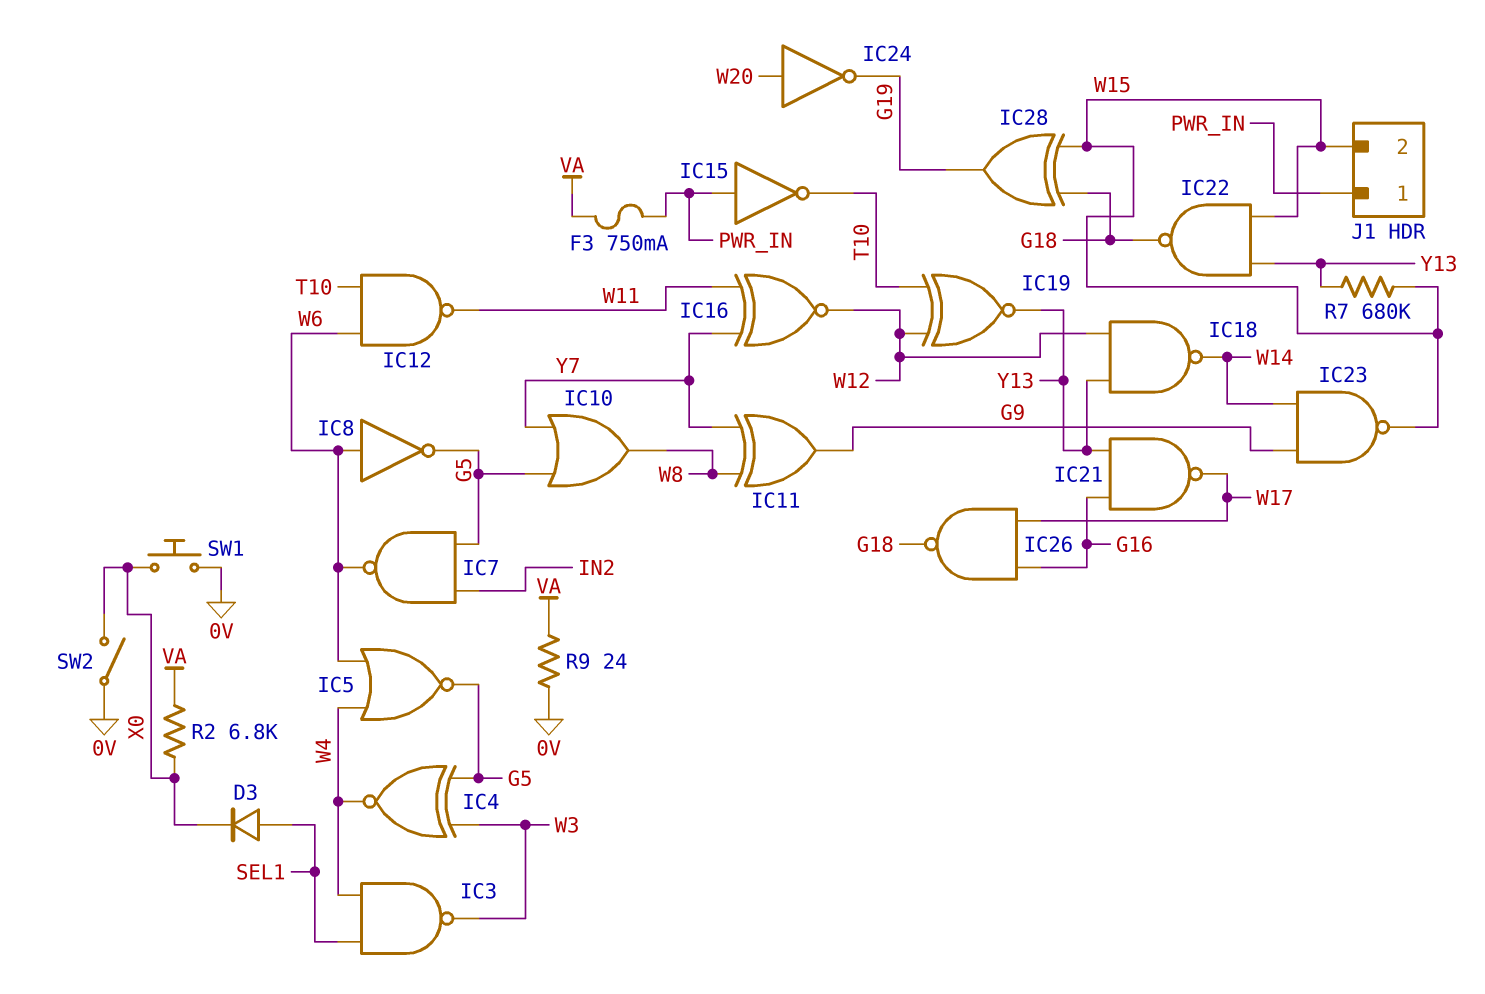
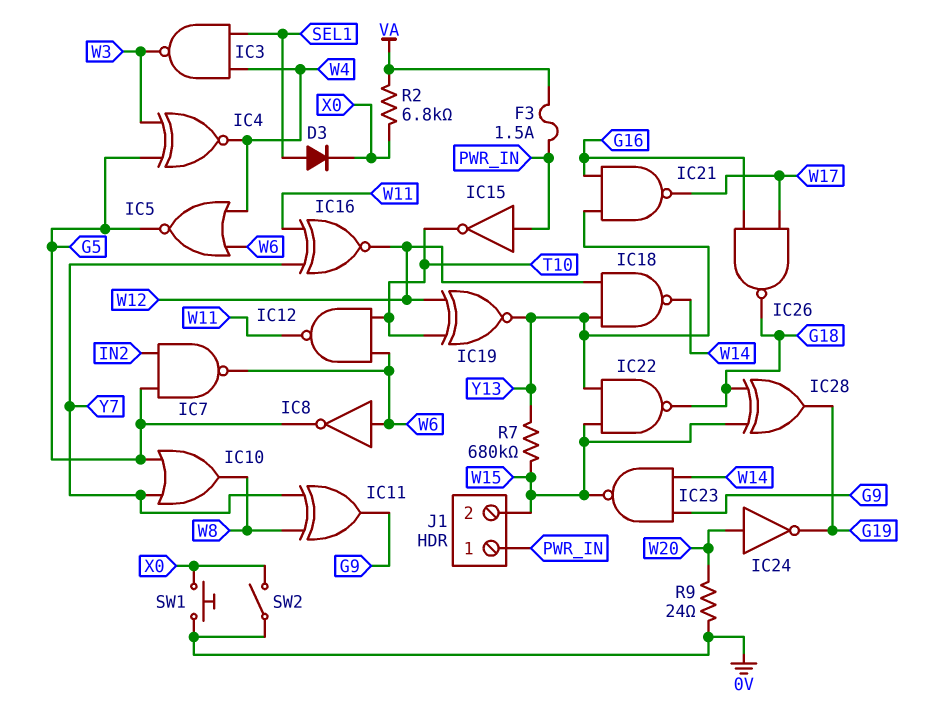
F3: 750mA (PWR_IN, VA) -> 1.5A (PWR_IN, VA)
R9: 24 (0V, VA) -> 24 (0V, W20)

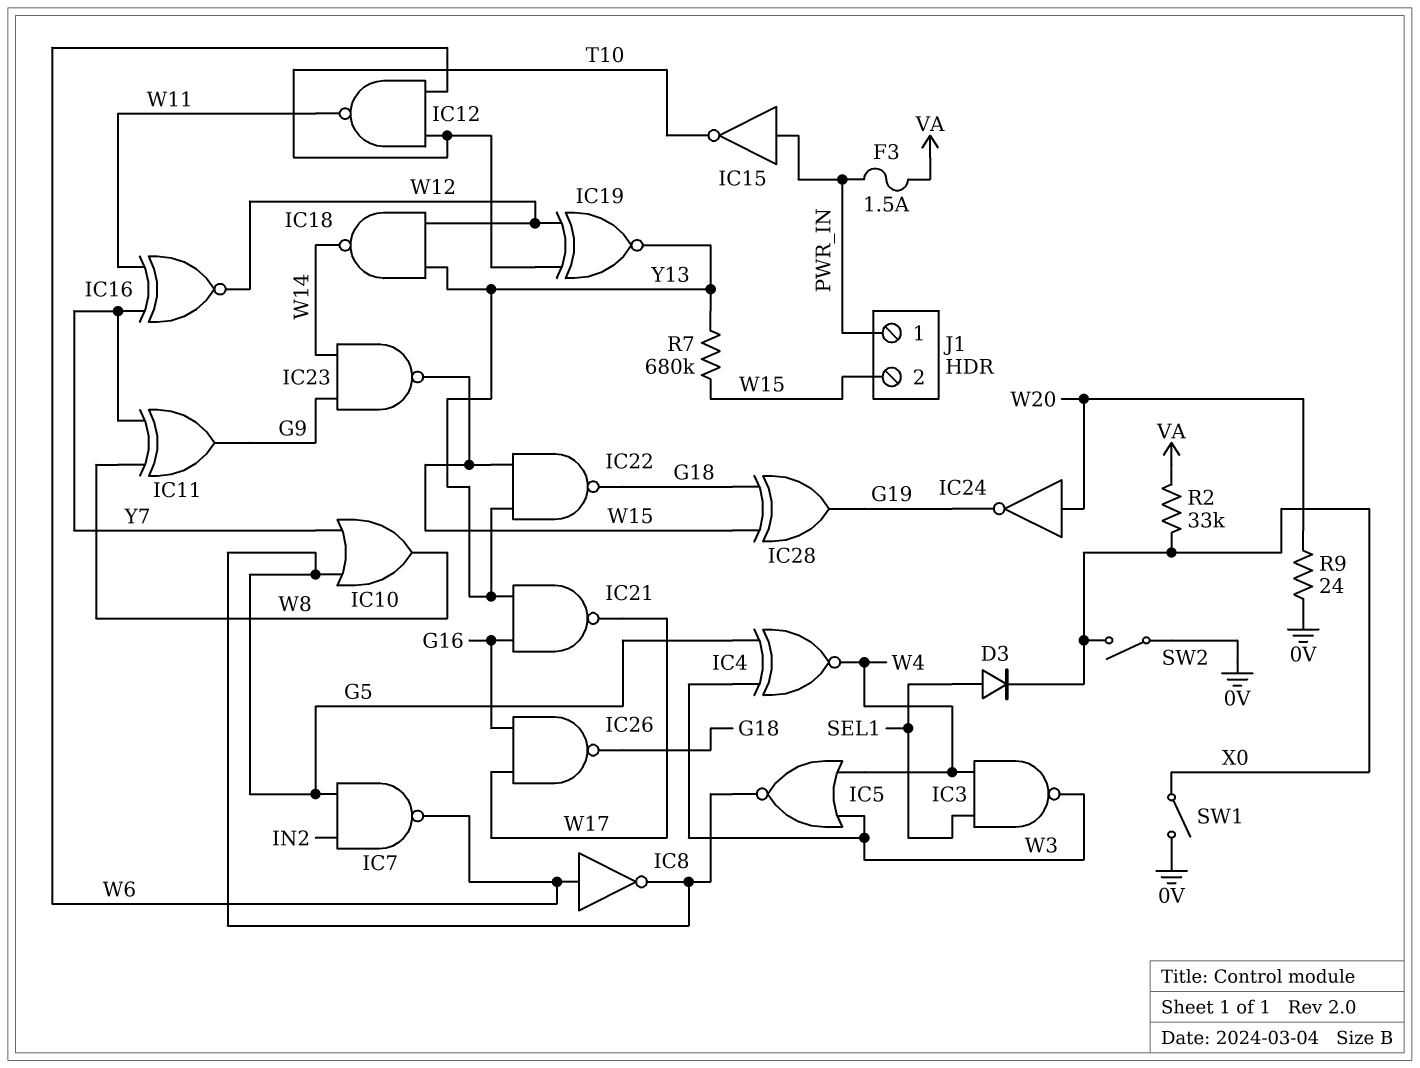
IC5: NOR (in W4, in W6, out G5) -> NOR (in W3, in W4, out G5)
R2: 6.8k (VA, X0) -> 33k (VA, X0)
SW1: button (0V, X0) -> switch (0V, X0)

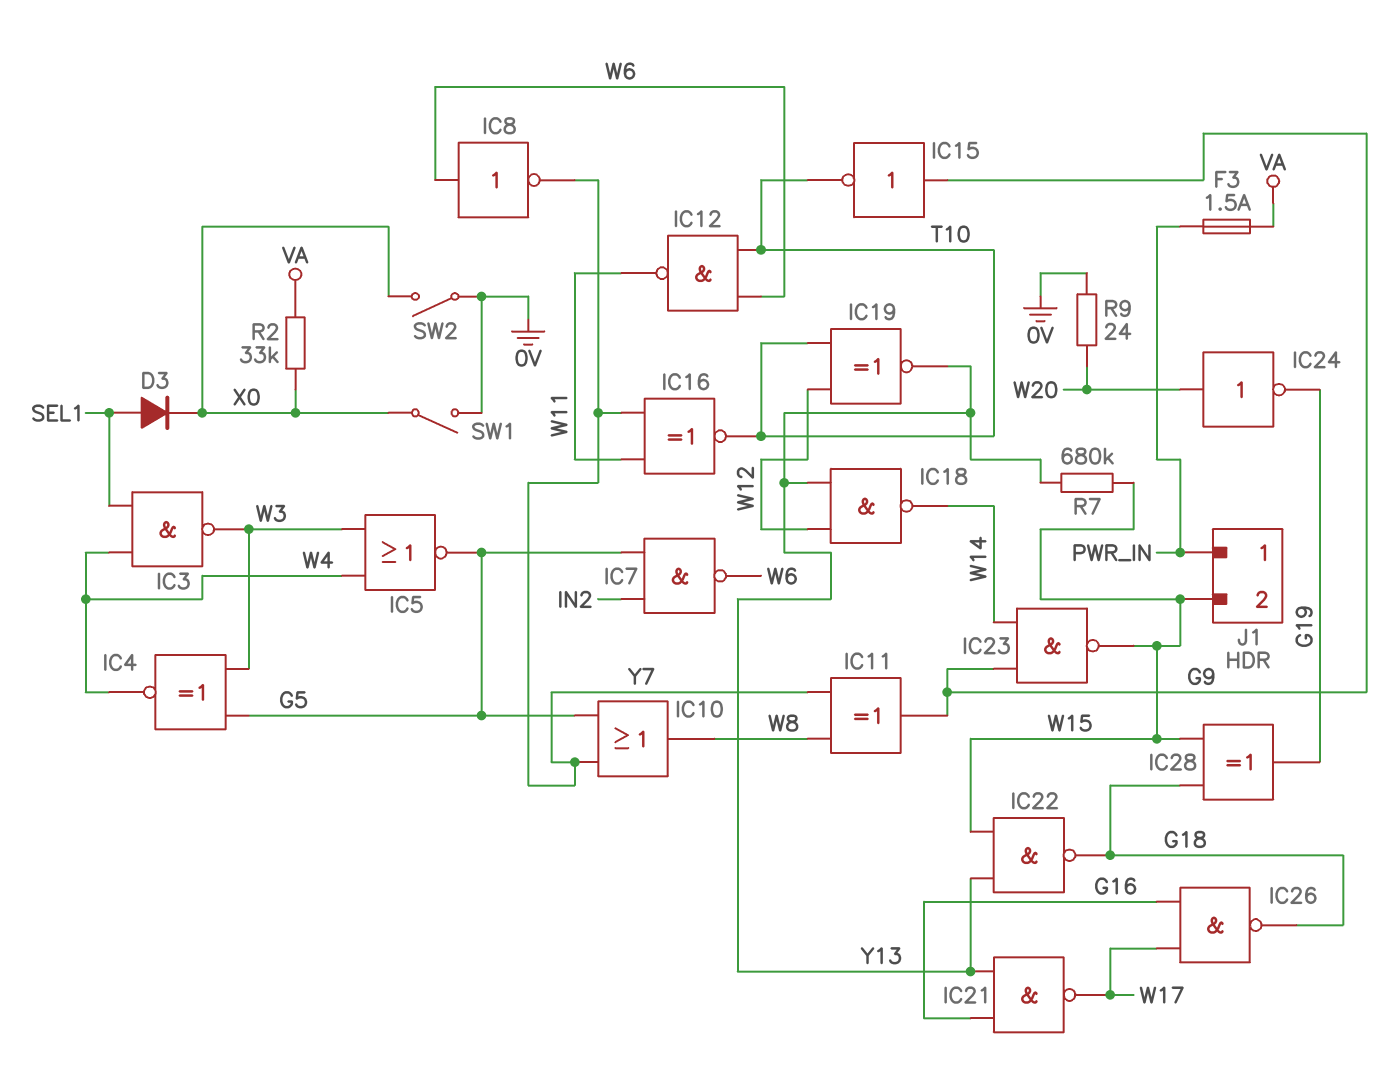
IC8: NOT (in W6, out G5) -> NOT (in W6, out Y7)
IC15: NOT (in PWR_IN, out T10) -> NOT (in G9, out T10)
IC16: XNOR (in W11, in Y7, out W12) -> XNOR (in W11, in Y7, out T10)

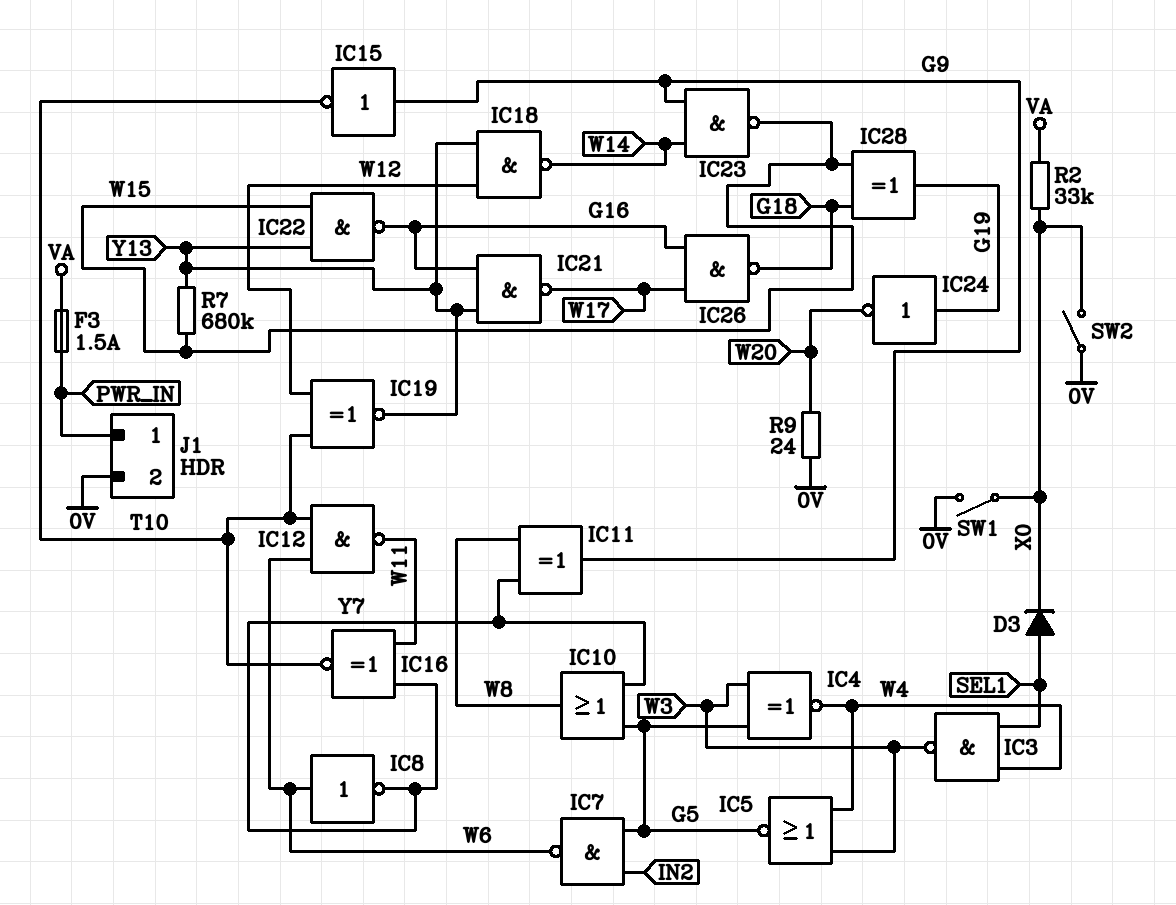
IC22: NAND (in W15, in Y13, out G18) -> NAND (in W15, in Y13, out G16)
IC24: NOT (in W20, out G19) -> NOT (in G19, out W20)
J1 pin 2: W15 -> 0V

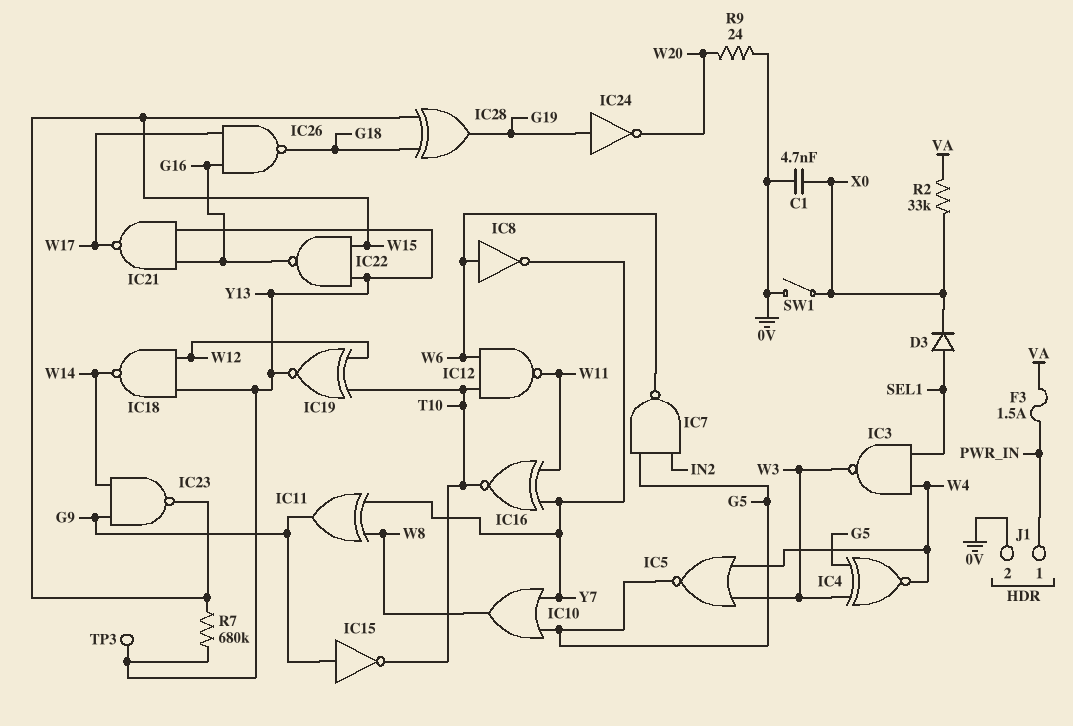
C1: none -> 4.7nF (0V, X0)
SW2: switch (0V, X0) -> none
TP3: none -> test point (Y13)

